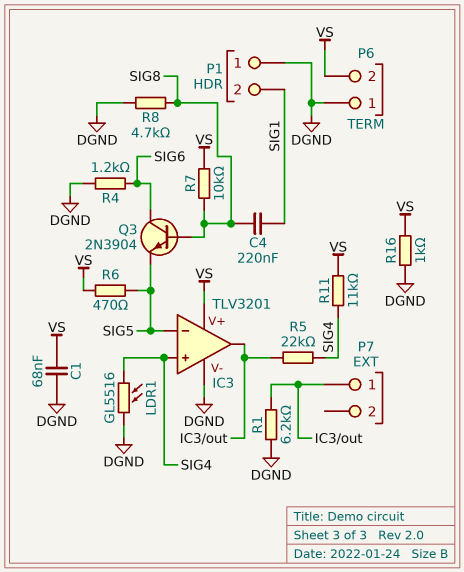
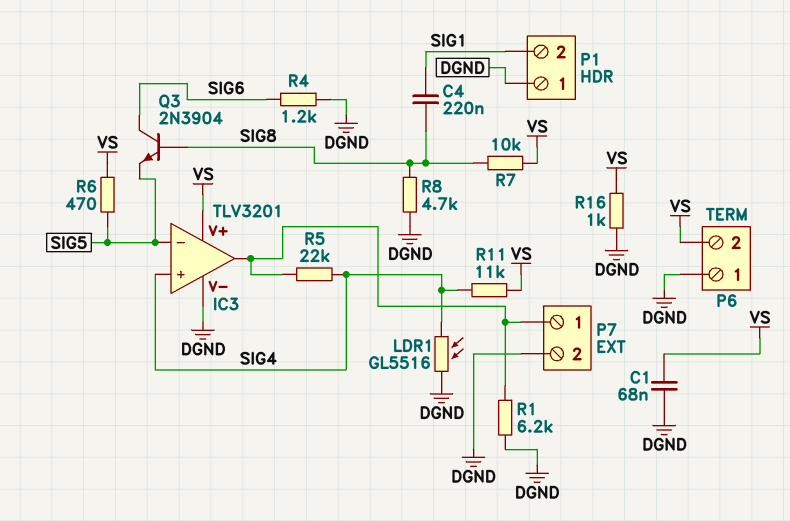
P7 pin 2: none -> DGND

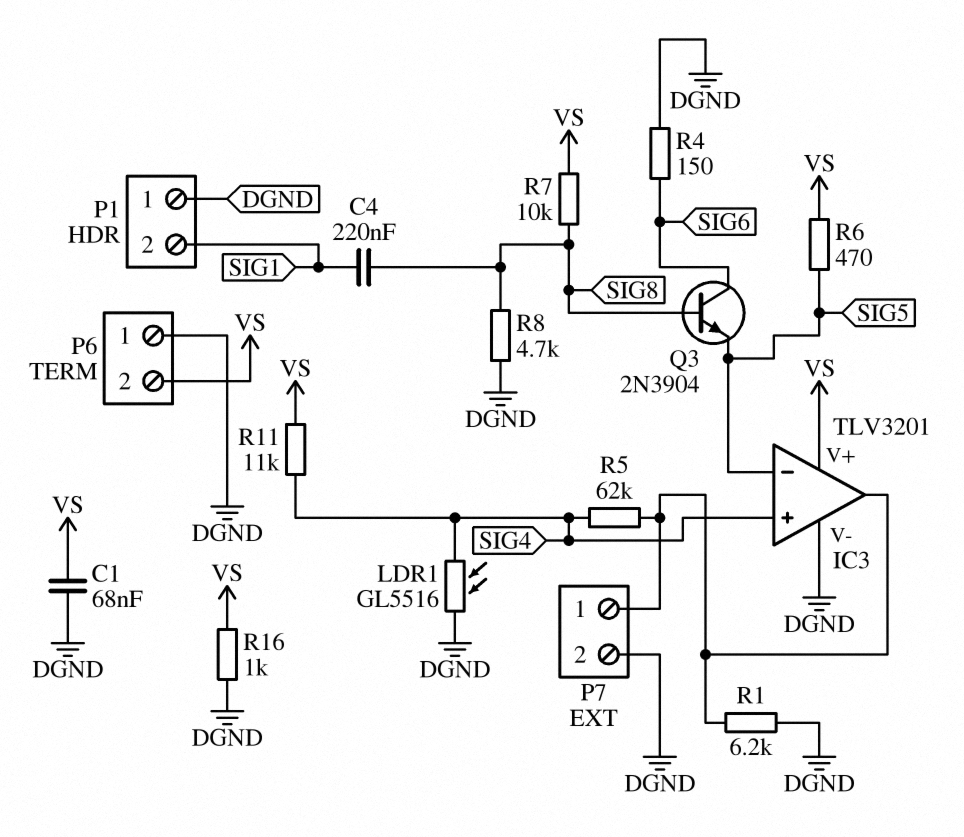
R4: 1.2k (DGND, SIG6) -> 150 (DGND, SIG6)
R5: 22k (IC3/out, SIG4) -> 62k (IC3/out, SIG4)

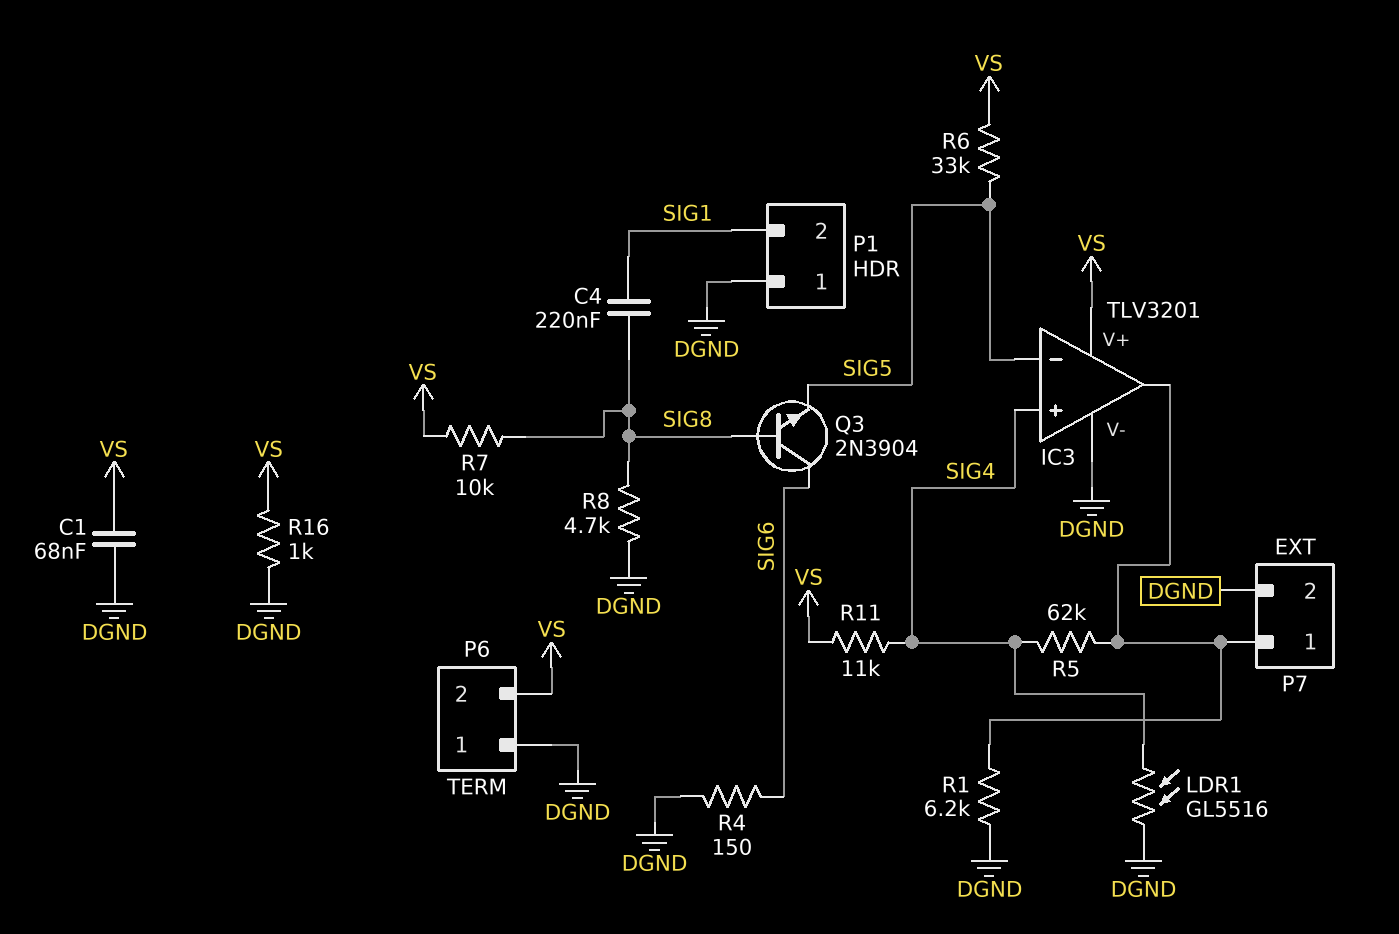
R6: 470 (SIG5, VS) -> 33k (SIG5, VS)

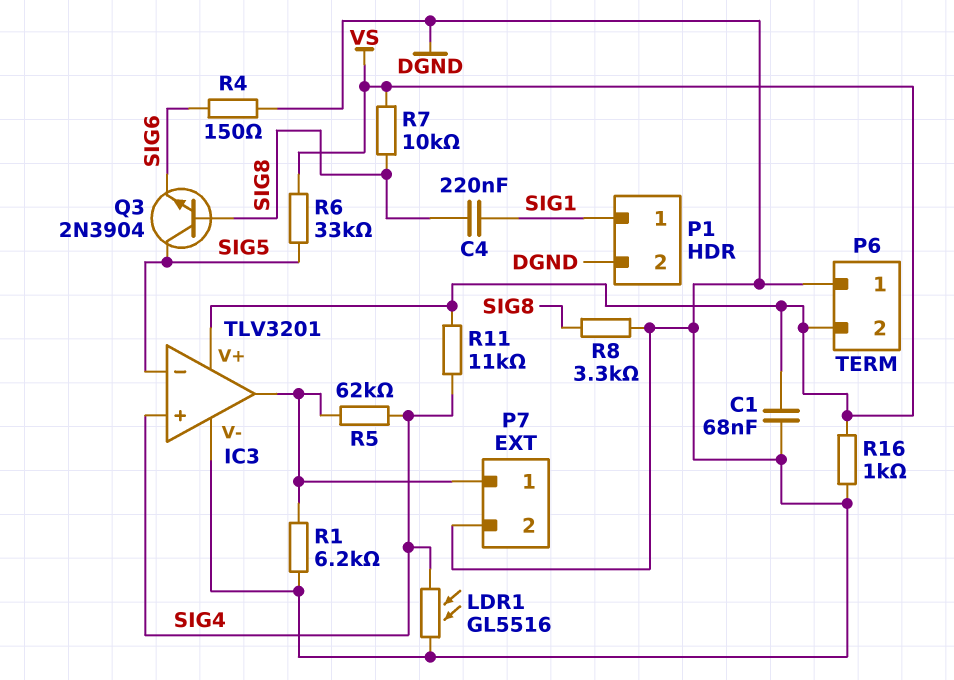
P1 pin 1: DGND -> SIG1
P1 pin 2: SIG1 -> DGND
Q3: NPN 2N3904 (B SIG8, C SIG6, E SIG5) -> NPN 2N3904 (B SIG8, C SIG5, E SIG6)
R8: 4.7k (DGND, SIG8) -> 3.3k (DGND, SIG8)

